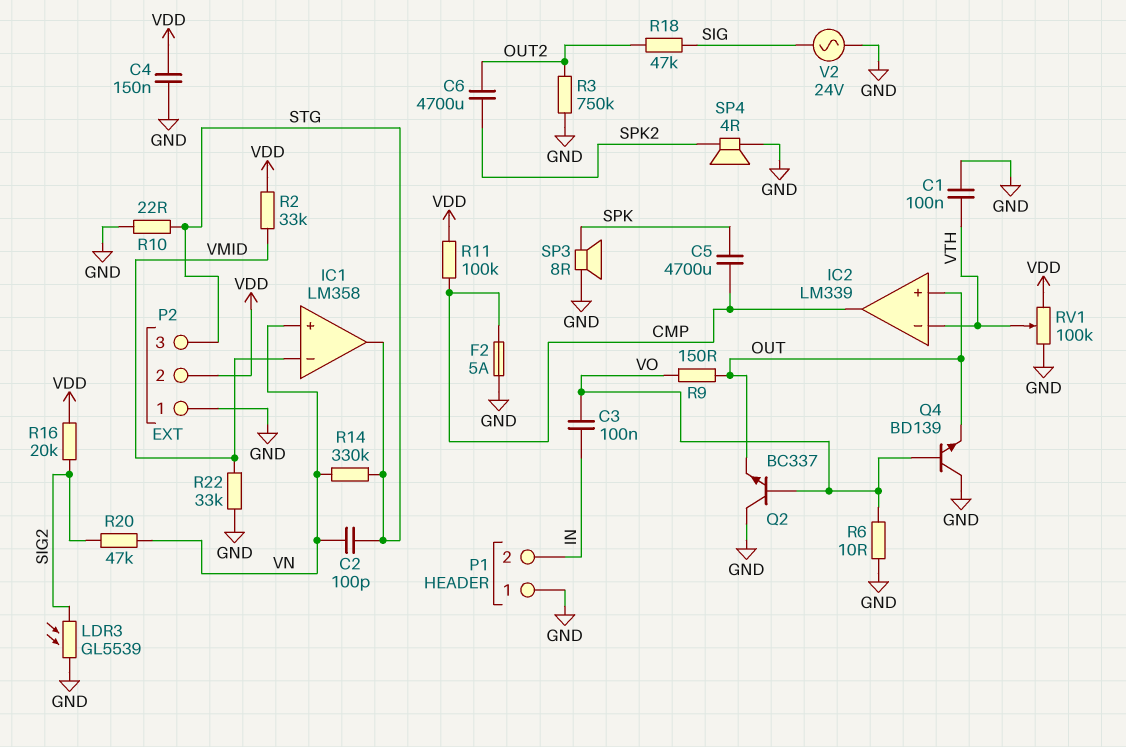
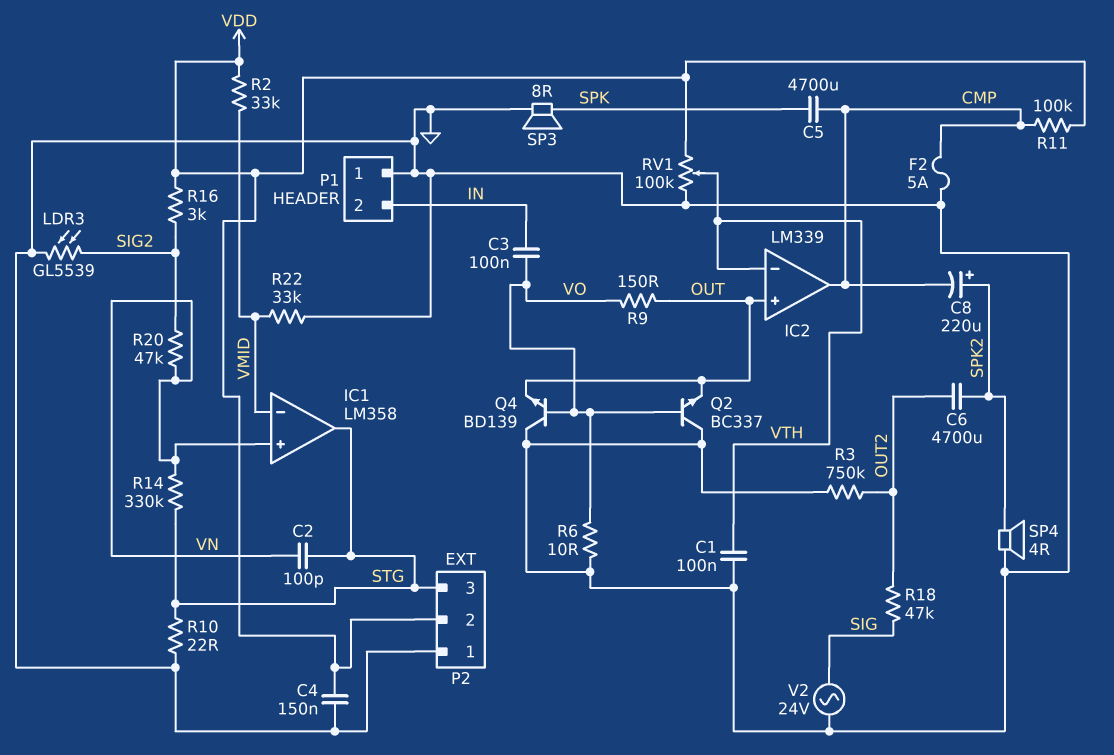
C8: none -> 220uF (plus SPK2, minus CMP)
R16: 20k (SIG2, VDD) -> 3k (SIG2, VDD)

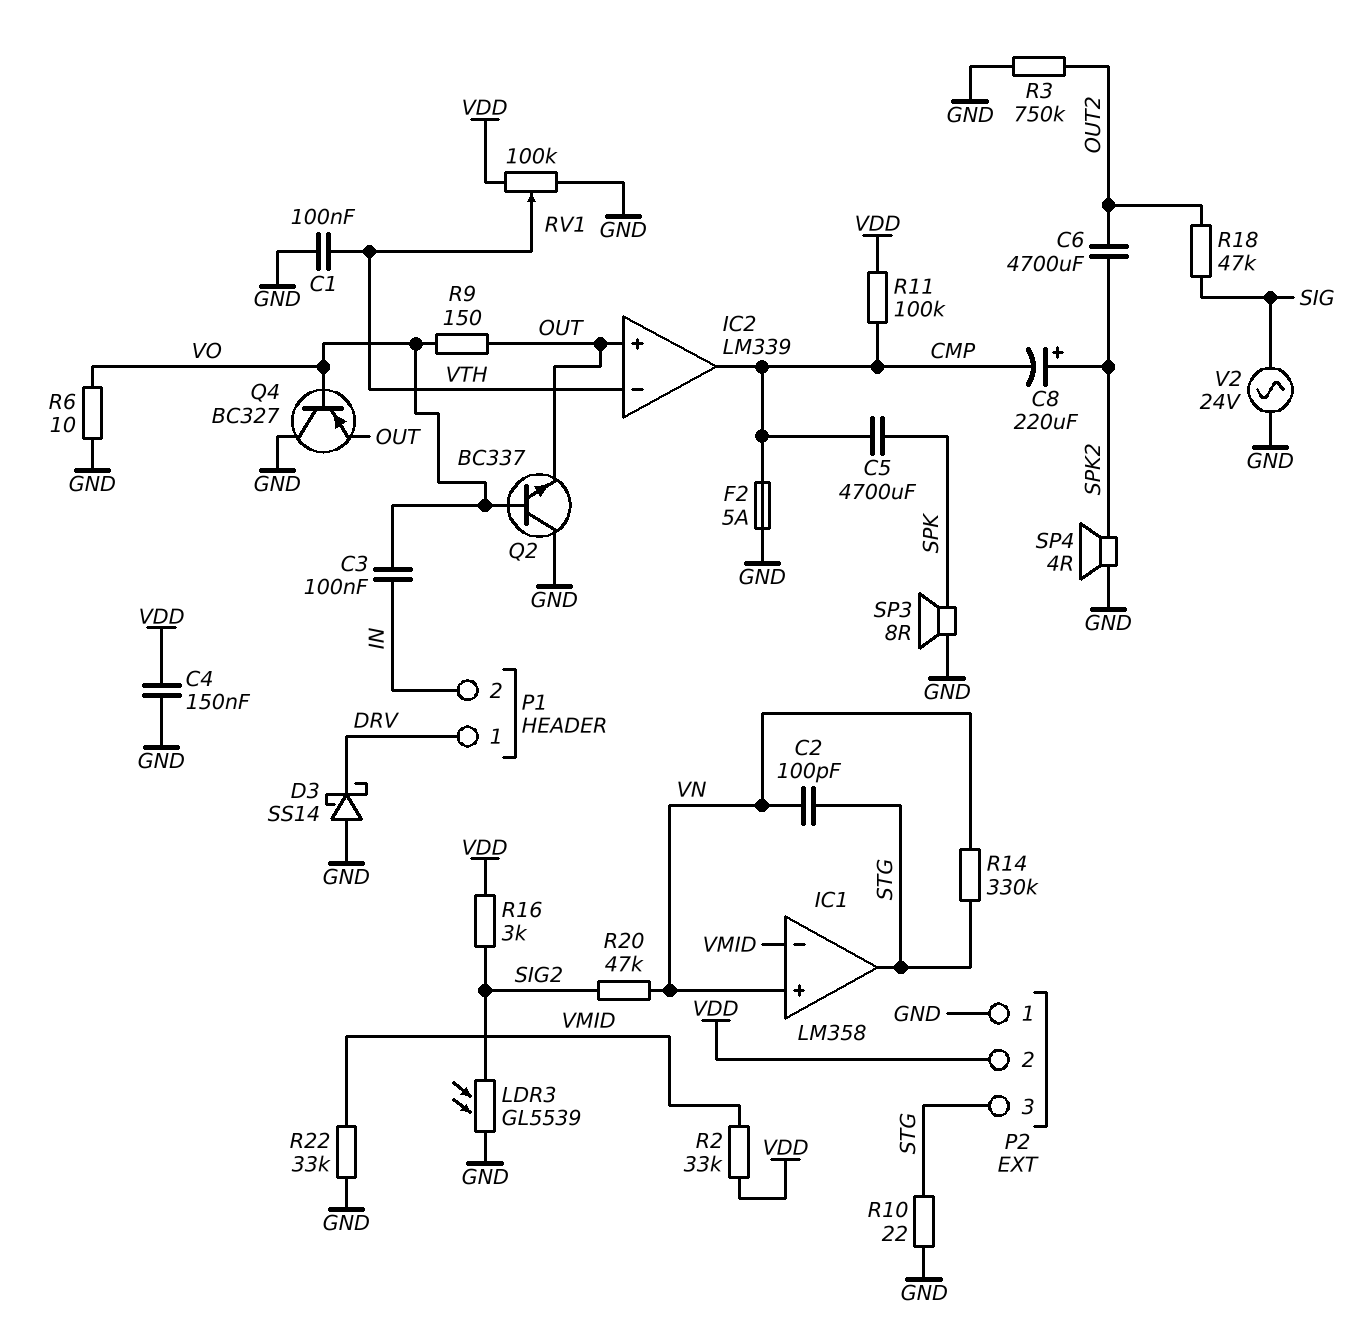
D3: none -> schottky SS14 (A GND, K DRV)
P1 pin 1: GND -> DRV
Q4: NPN BD139 (B VO, C GND, E OUT) -> PNP BC327 (B VO, C GND, E OUT)

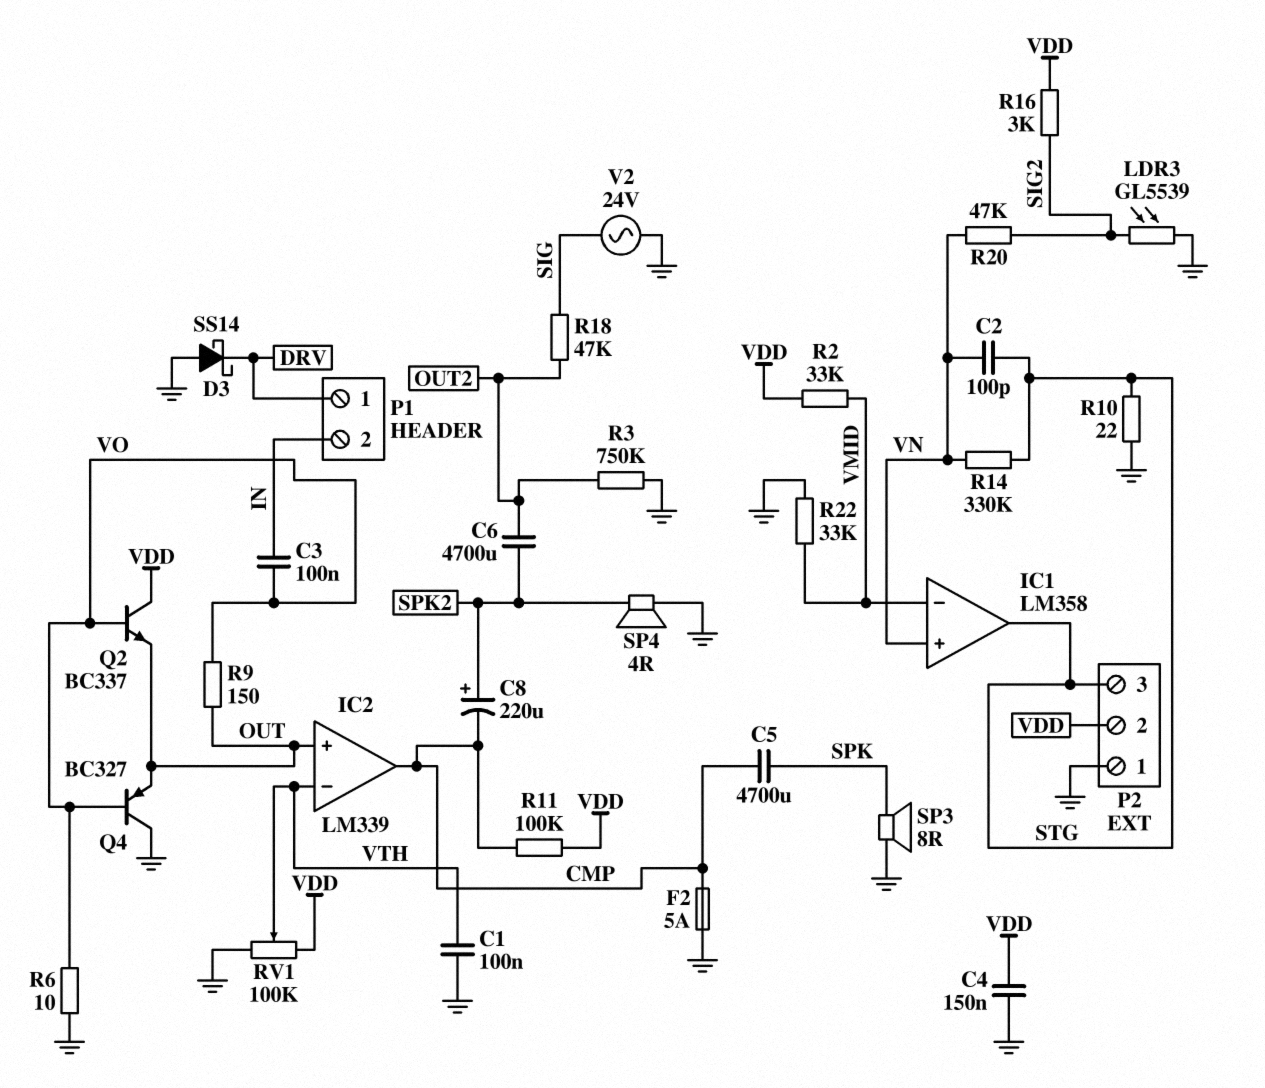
Q2: NPN BC337 (B VO, C GND, E OUT) -> NPN BC337 (B VO, C VDD, E OUT)

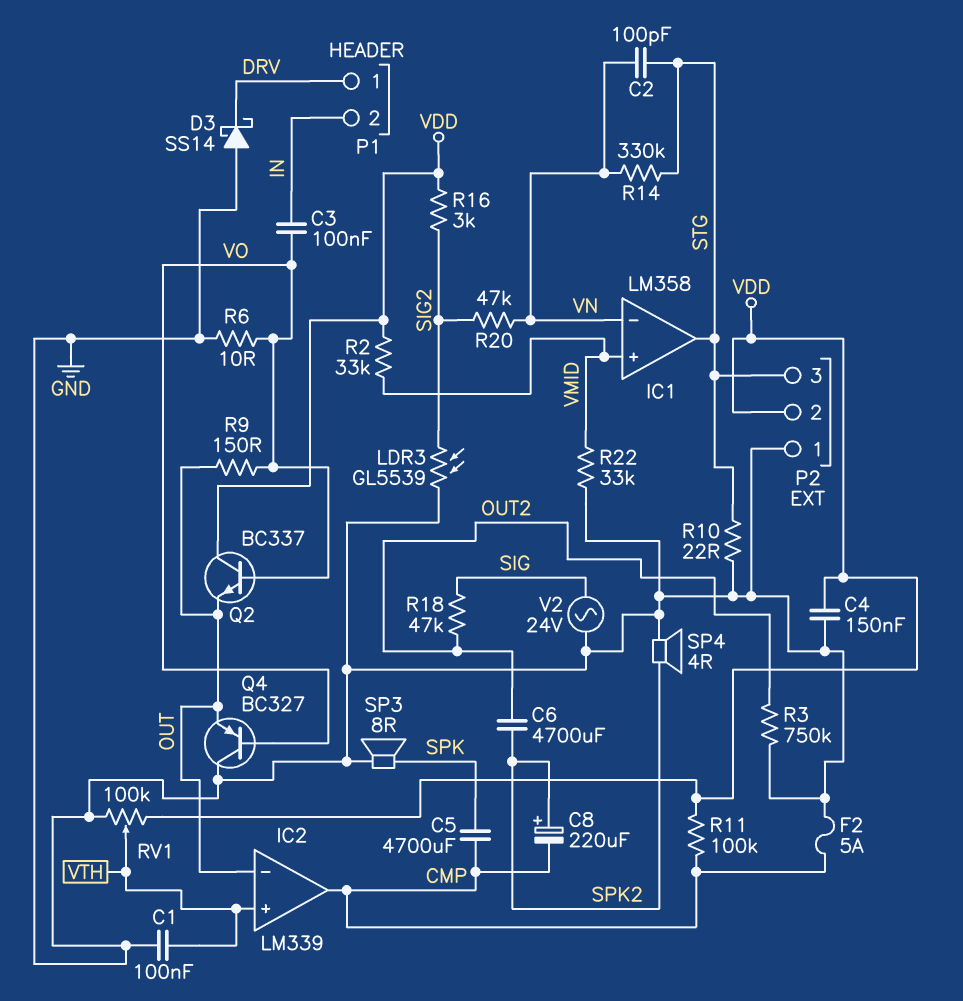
IC1 pin in+: VN -> VMID
IC1 pin in-: VMID -> VN
IC2 pin in+: OUT -> VTH
IC2 pin in-: VTH -> OUT

